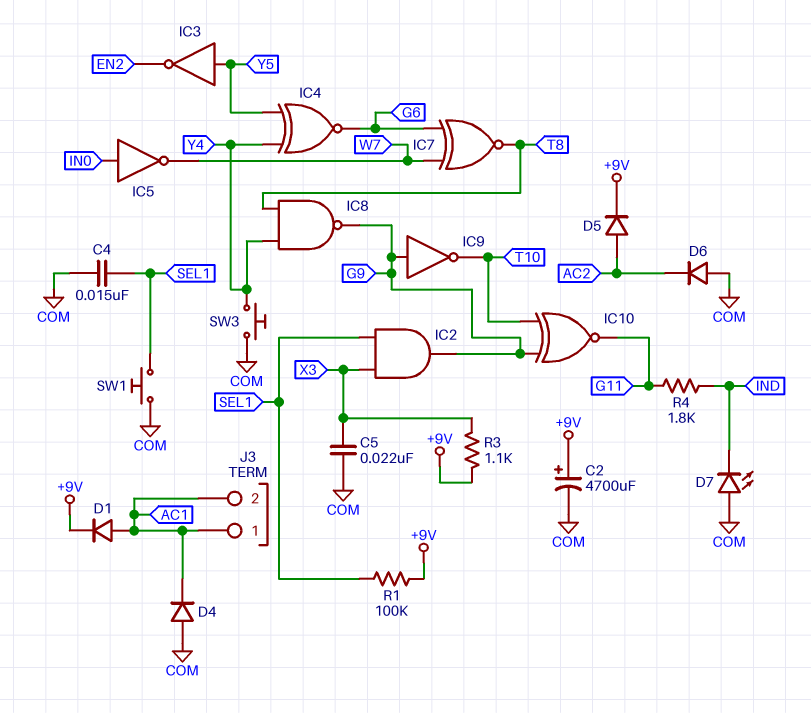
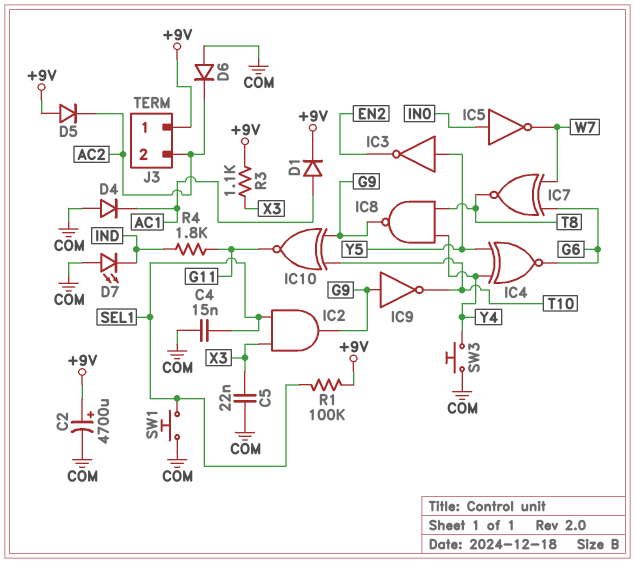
D5: diode (A AC2, K +9V) -> diode (A +9V, K AC2)
J3 pin 1: AC1 -> +9V
J3 pin 2: AC1 -> AC2

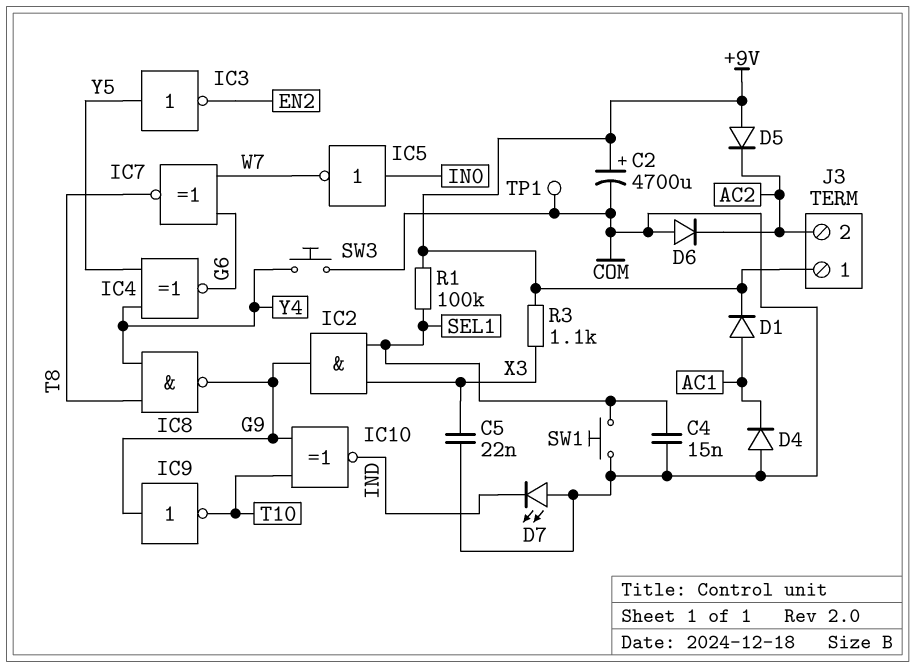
IC10: XNOR (in G9, in T10, out G11) -> XNOR (in G9, in T10, out IND)
R4: 1.8k (G11, IND) -> none
TP1: none -> test point (COM)

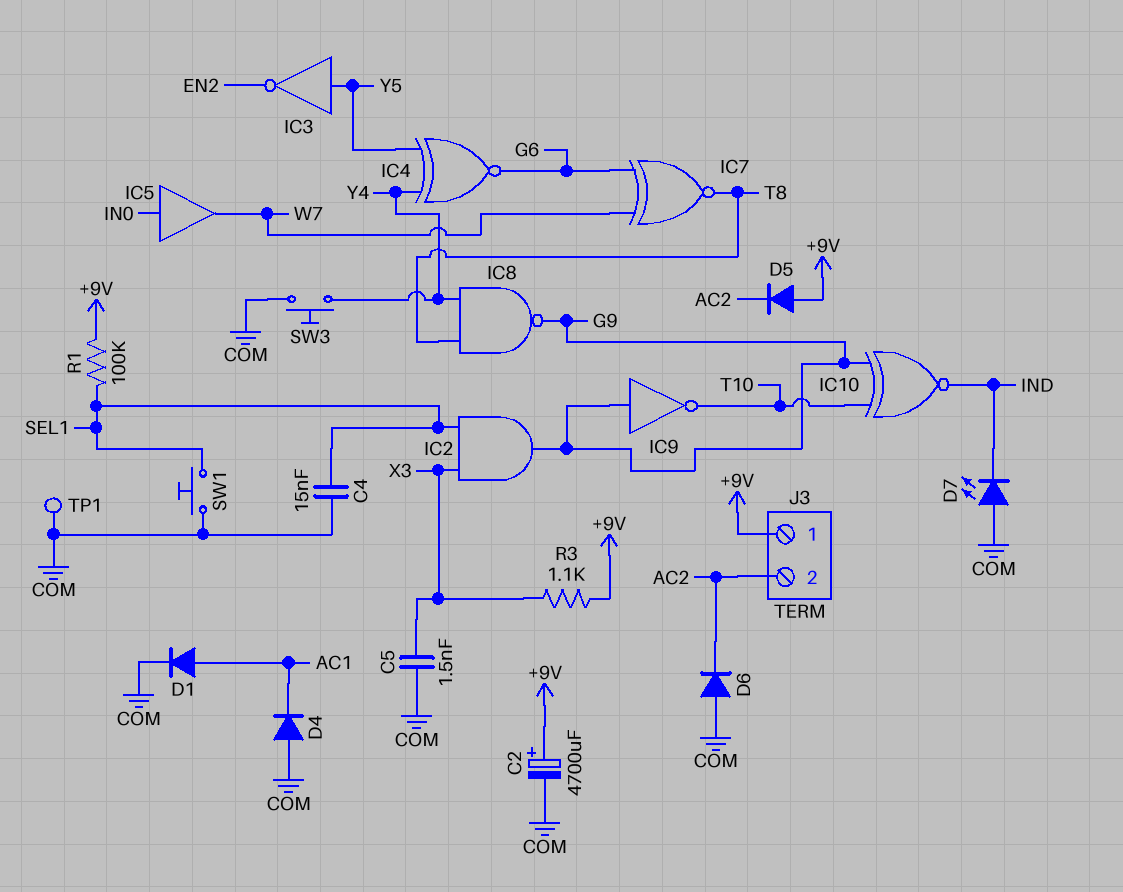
C5: 22nF (COM, X3) -> 1.5nF (COM, X3)
D1: diode (A AC1, K +9V) -> diode (A AC1, K COM)
IC5: NOT (in IN0, out W7) -> buffer (in IN0, out W7)

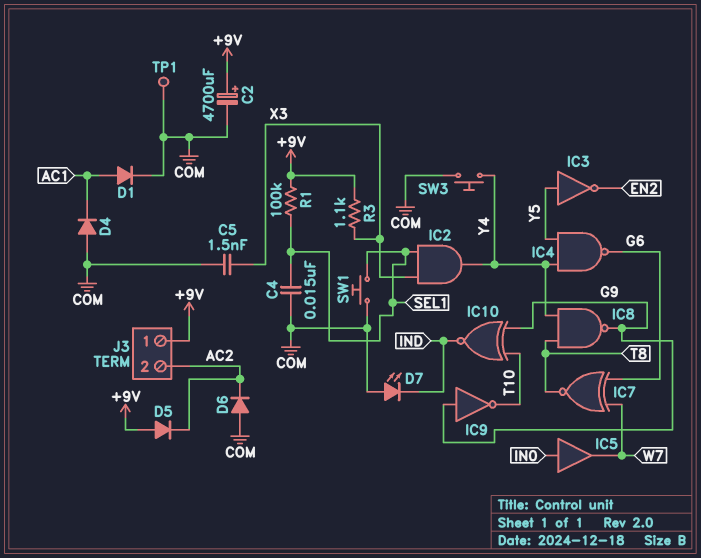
IC2: AND (in SEL1, in X3, out G9) -> AND (in SEL1, in X3, out Y4)
IC4: XNOR (in Y4, in Y5, out G6) -> NAND (in Y4, in Y5, out G6)

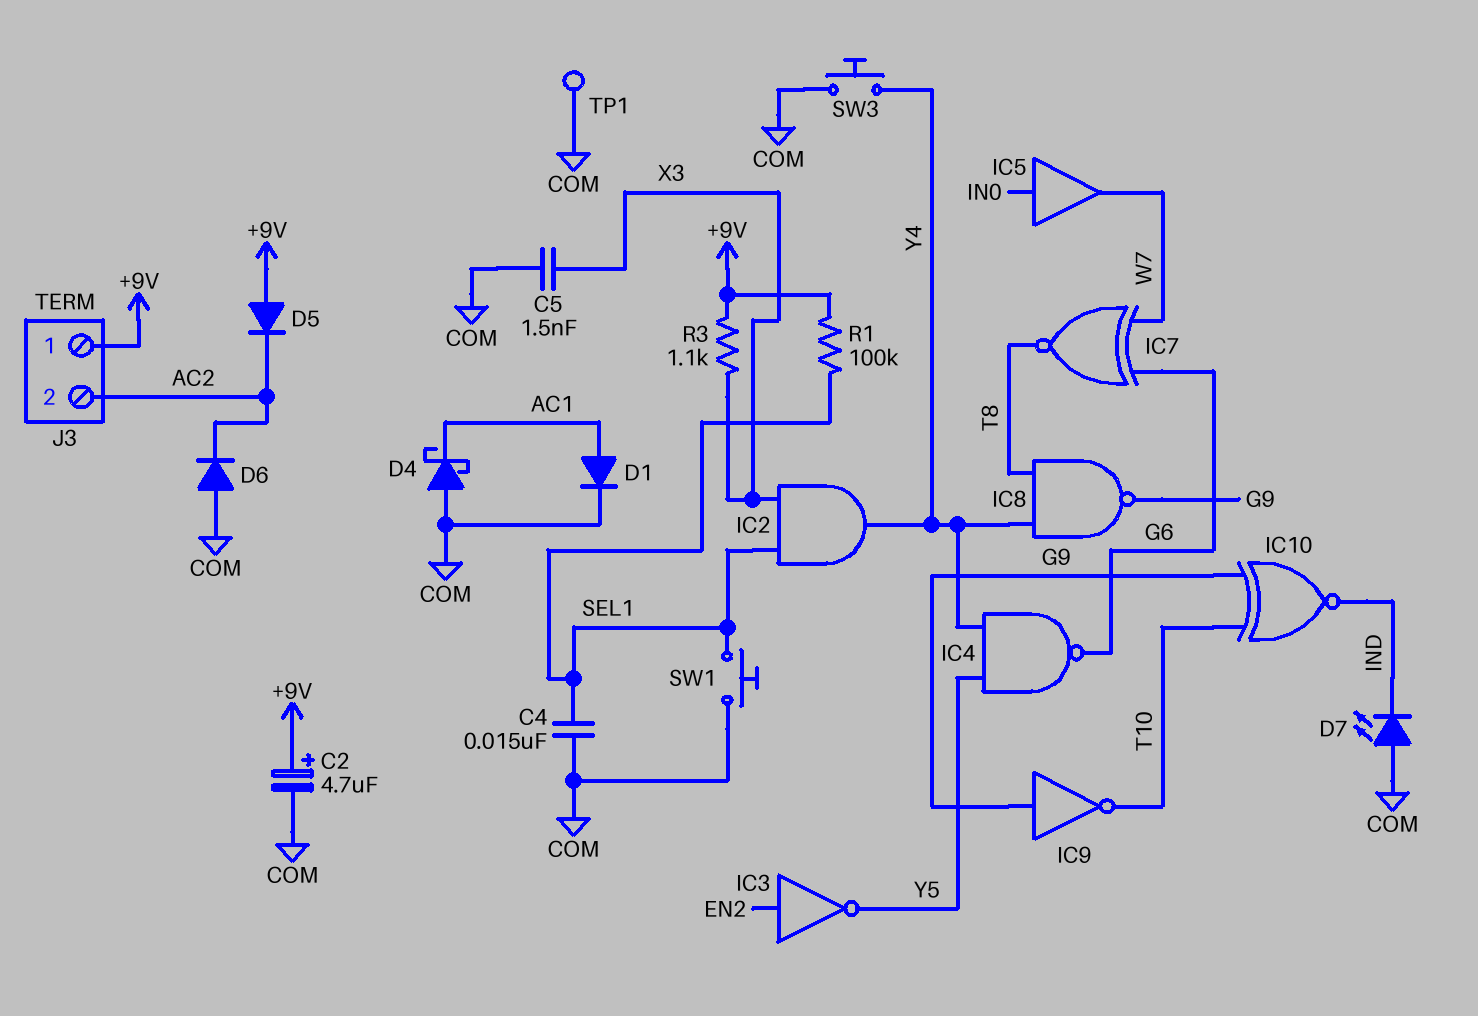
C2: 4700uF (plus +9V, minus COM) -> 4.7uF (plus +9V, minus COM)
D4: diode (A COM, K AC1) -> schottky (A COM, K AC1)
IC3: NOT (in Y5, out EN2) -> NOT (in EN2, out Y5)

